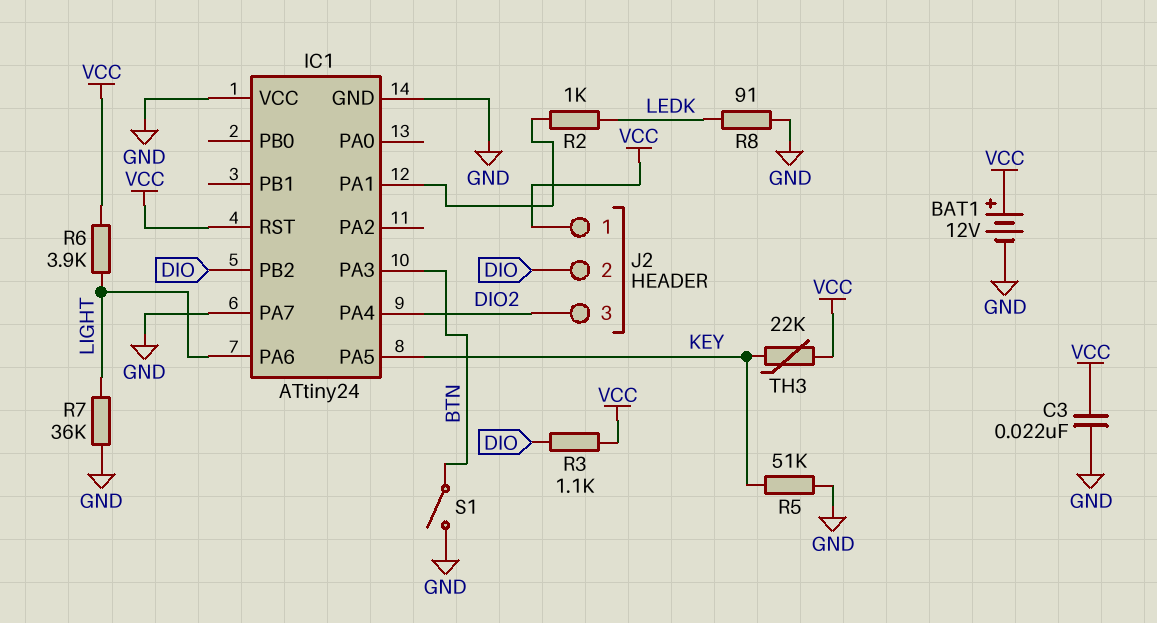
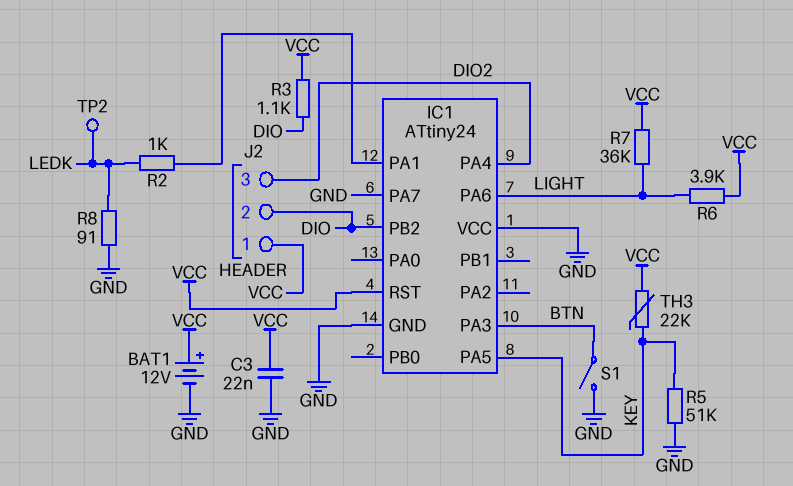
R7: 36k (GND, LIGHT) -> 36k (LIGHT, VCC)
TP2: none -> test point (LEDK)

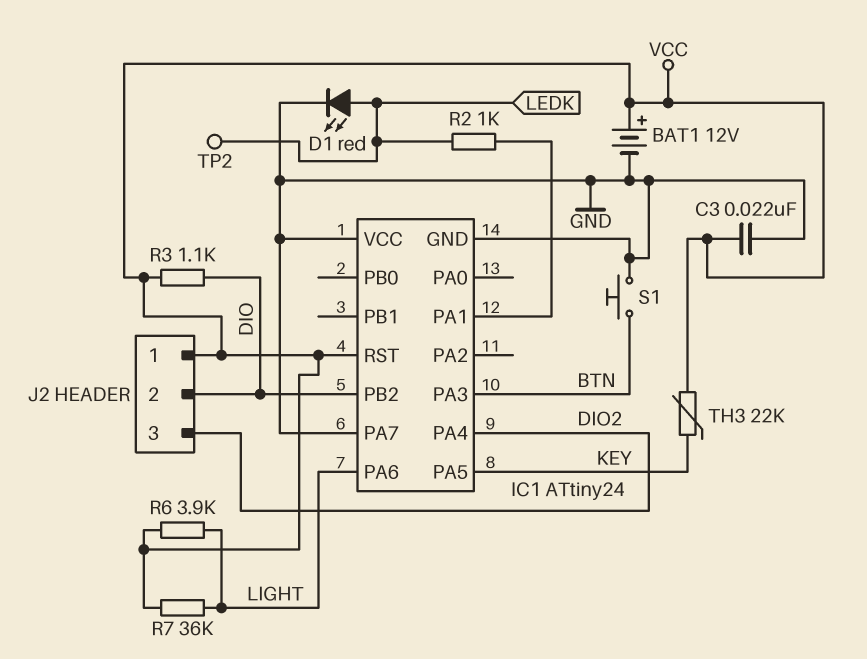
D1: none -> LED red (A LEDK, K GND)
R5: 51k (GND, KEY) -> none
R8: 91 (GND, LEDK) -> none
S1: switch (BTN, GND) -> button (BTN, GND)

